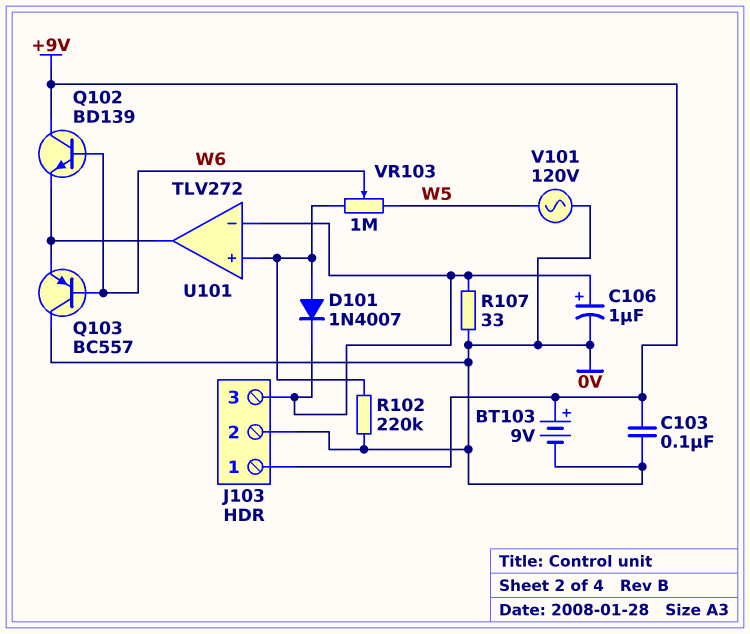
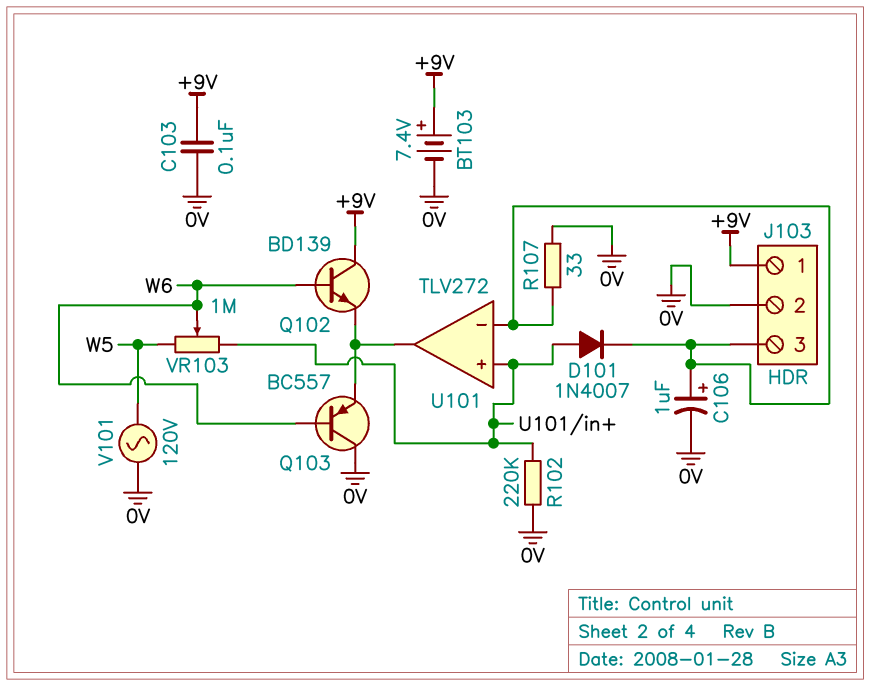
BT103: 9V (plus +9V, minus 0V) -> 7.4V (plus +9V, minus 0V)

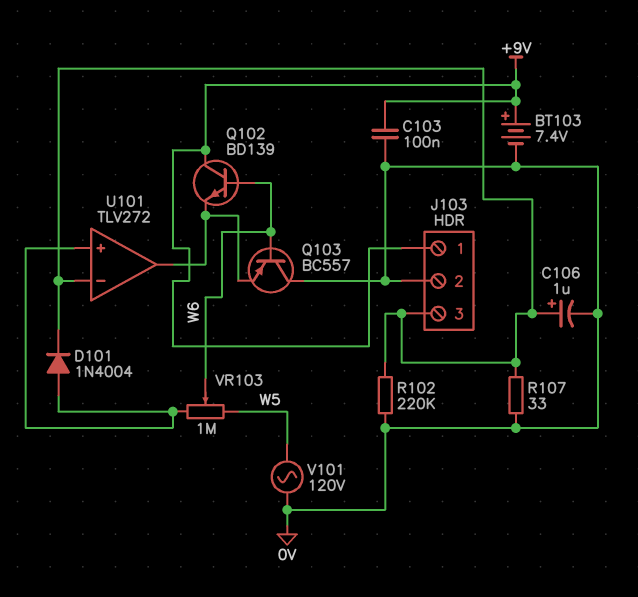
D101: diode 1N4007 (A U101/in+, K J103/3) -> diode 1N4004 (A U101/in+, K J103/3)
R102: 220k (0V, U101/in+) -> 220k (0V, J103/3)

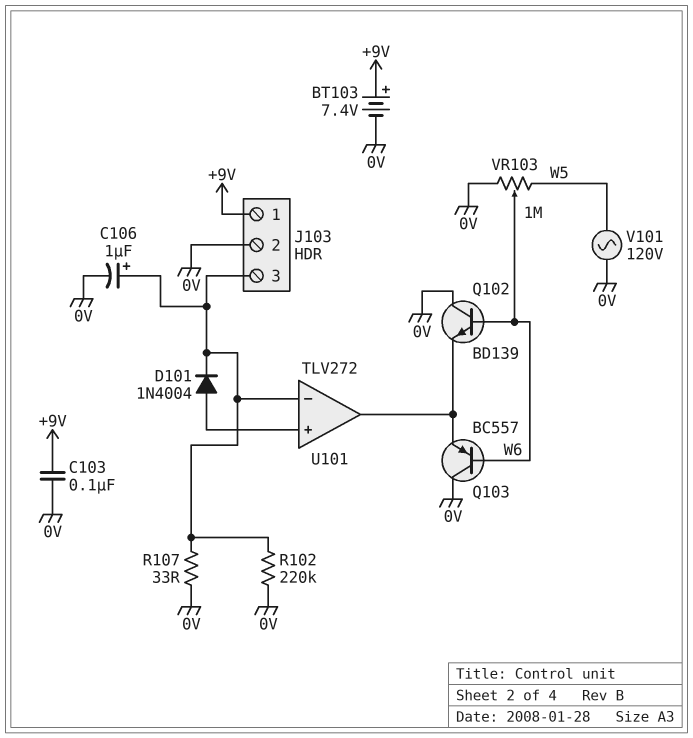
Q102: NPN BD139 (B W6, C +9V, E U101/out) -> NPN BD139 (B W6, C 0V, E U101/out)
VR103: 1M (U101/in+, W5, wiper W6) -> 1M (0V, W5, wiper W6)

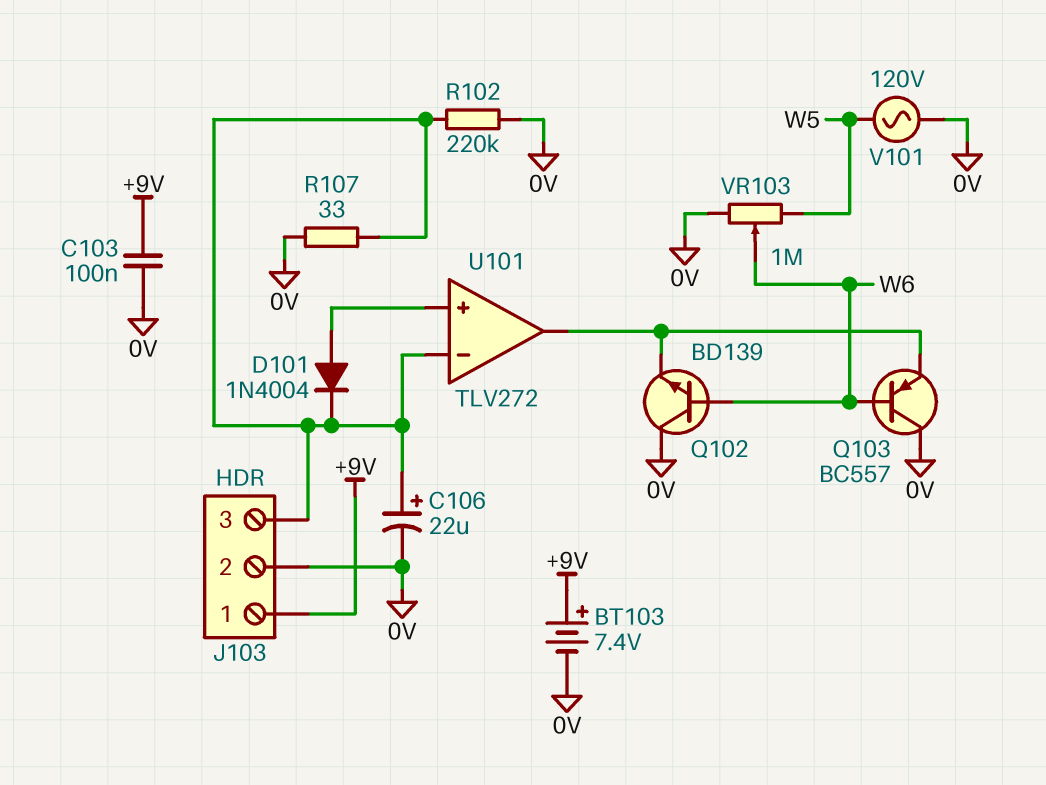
C106: 1uF (plus J103/3, minus 0V) -> 22uF (plus J103/3, minus 0V)

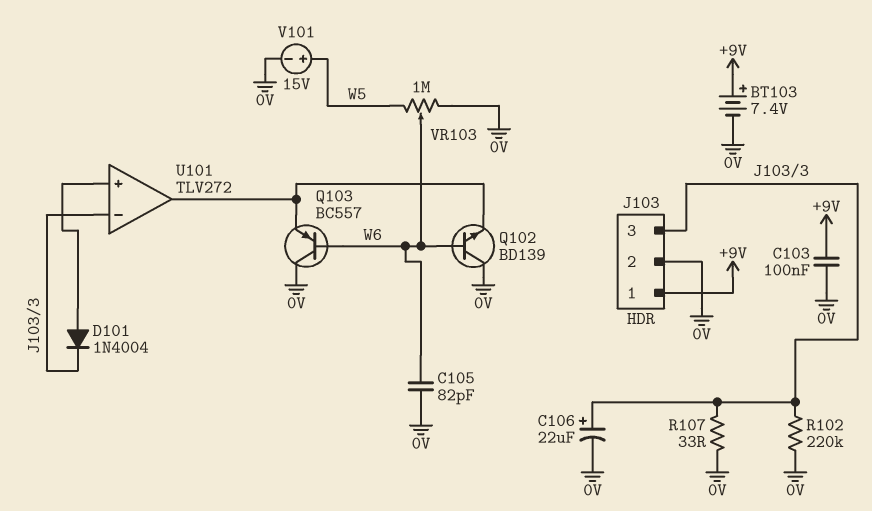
C105: none -> 82pF (0V, W6)
V101: AC 120V (0V, W5) -> 15V (plus W5, minus 0V)

